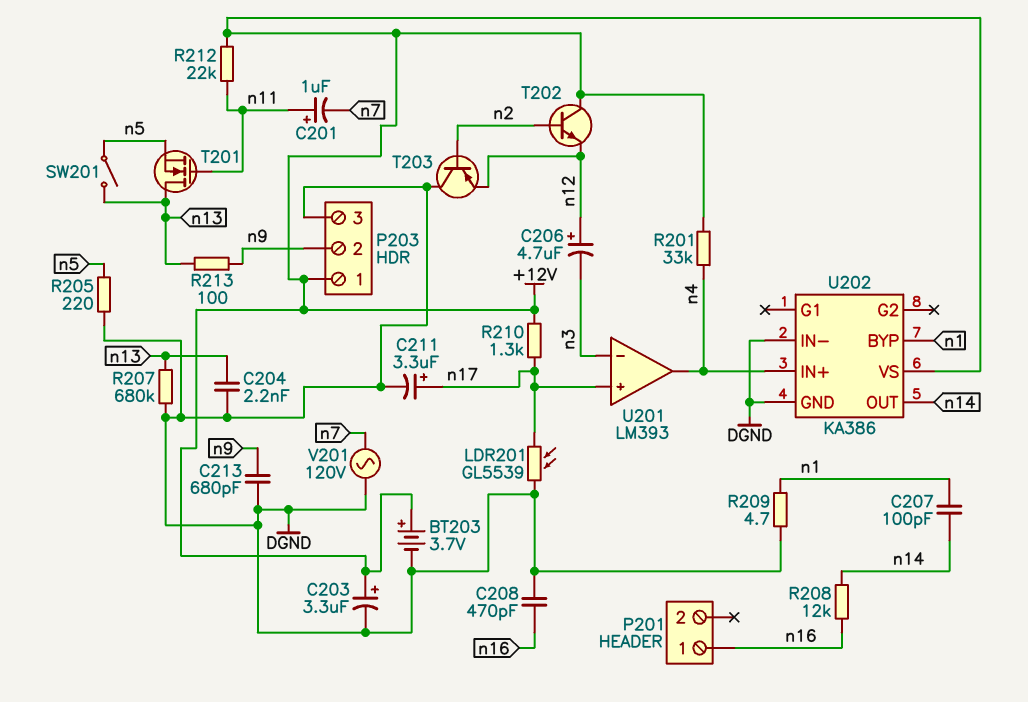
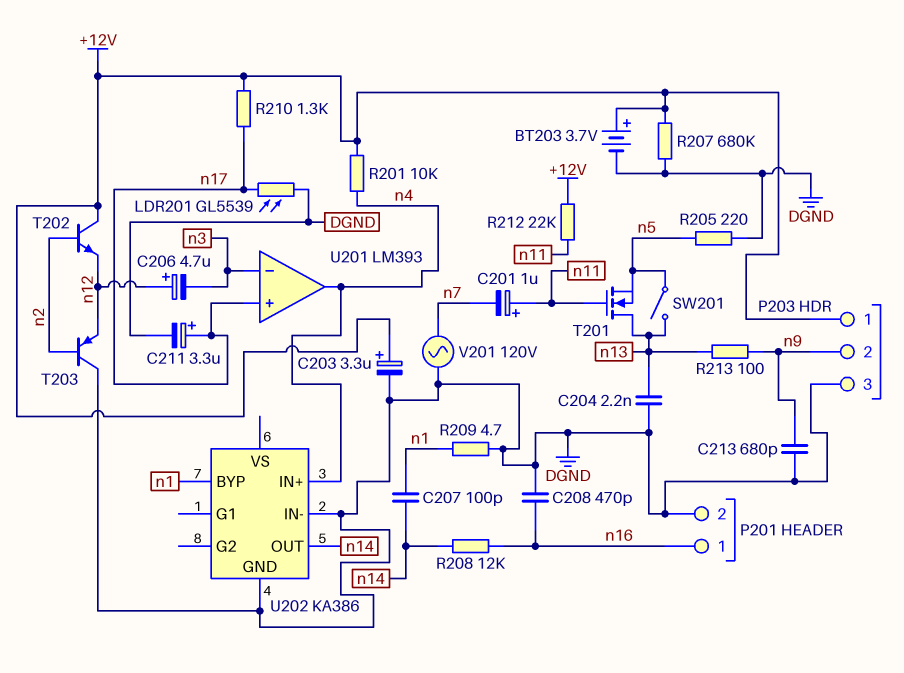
P201 pin 2: none -> DGND
R201: 33k (+12V, n4) -> 10k (+12V, n4)
R207: 680k (DGND, n13) -> 680k (+12V, DGND)
U202 pin VS: +12V -> none

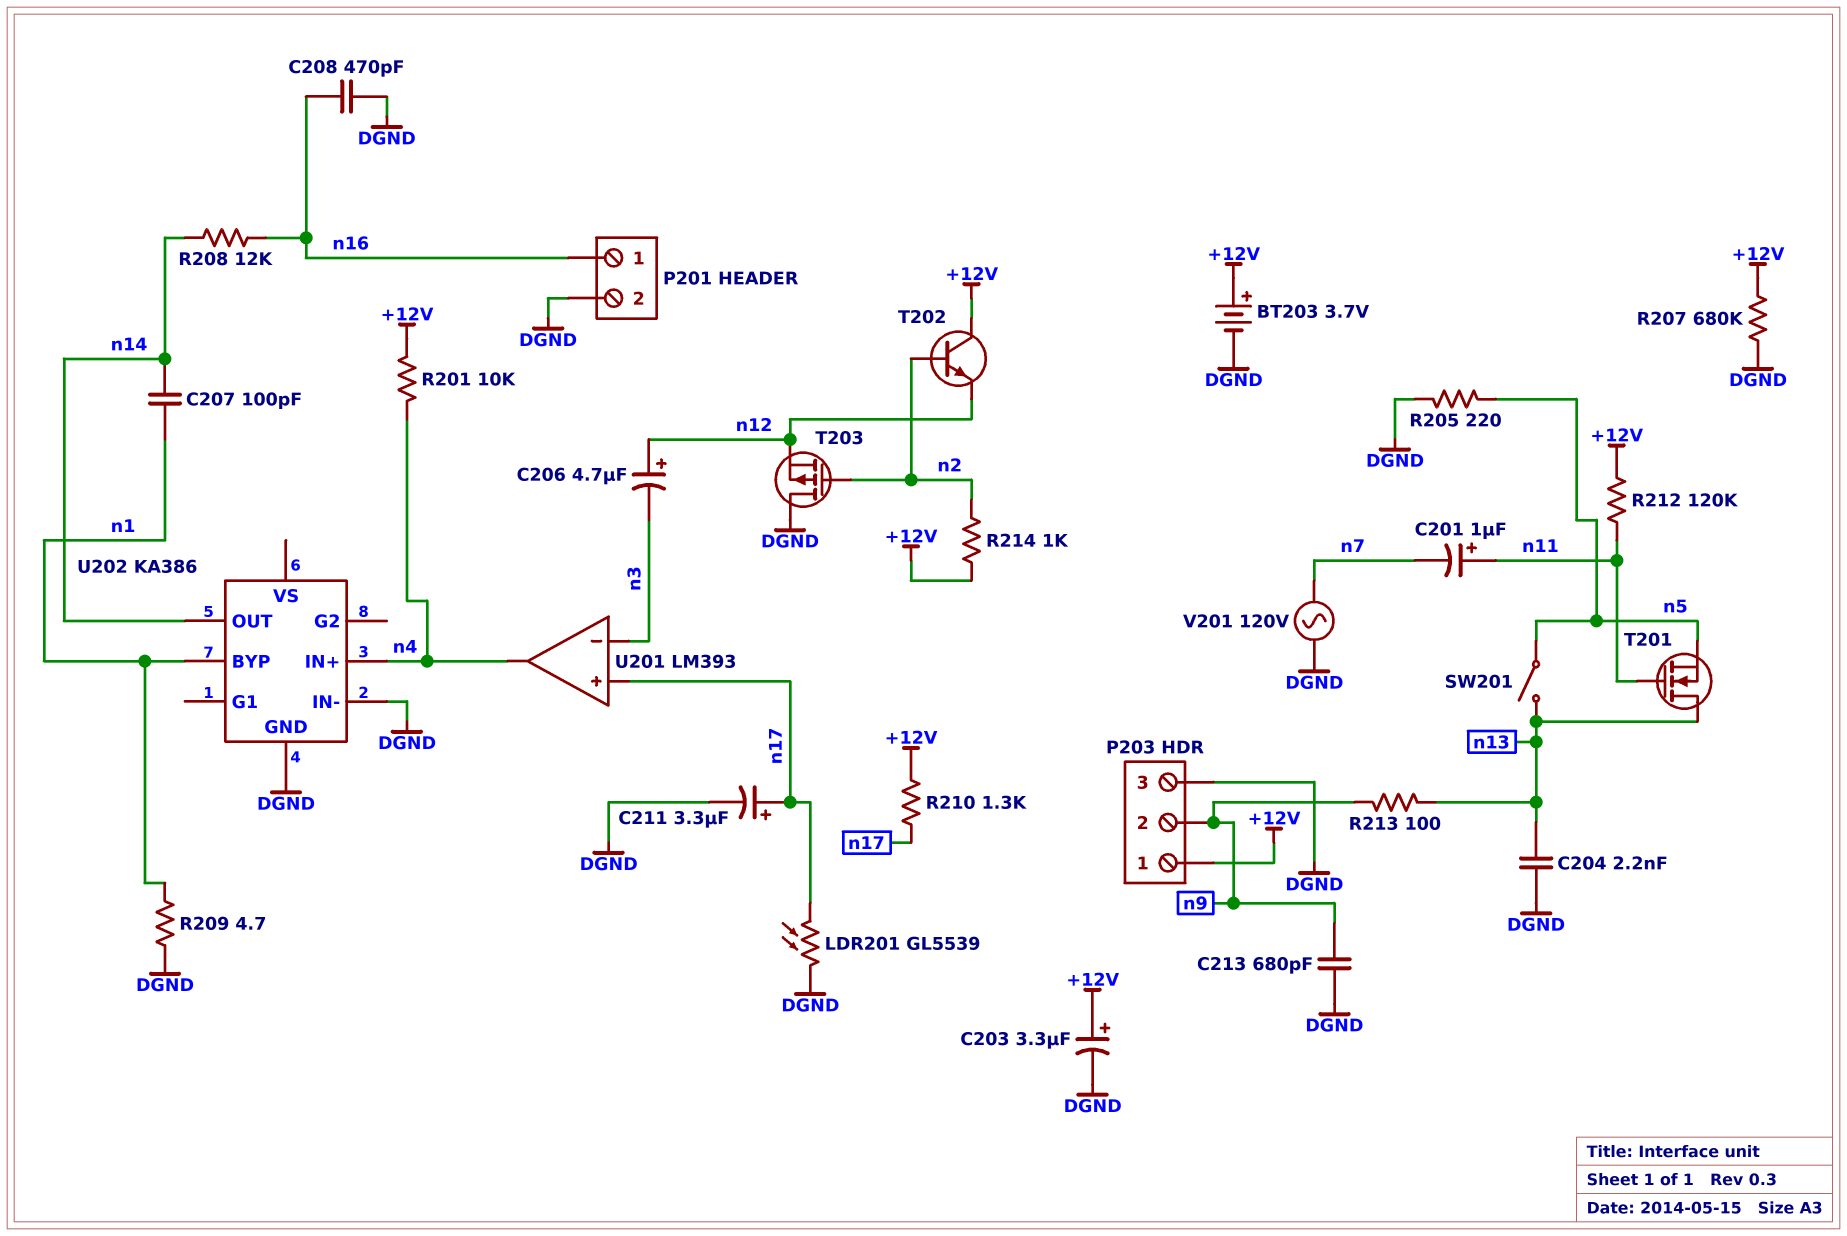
R212: 22k (+12V, n11) -> 120k (+12V, n11)
R214: none -> 1k (+12V, n2)
T203: PNP (B n2, C DGND, E n12) -> PMOS (G n2, D DGND, S n12)

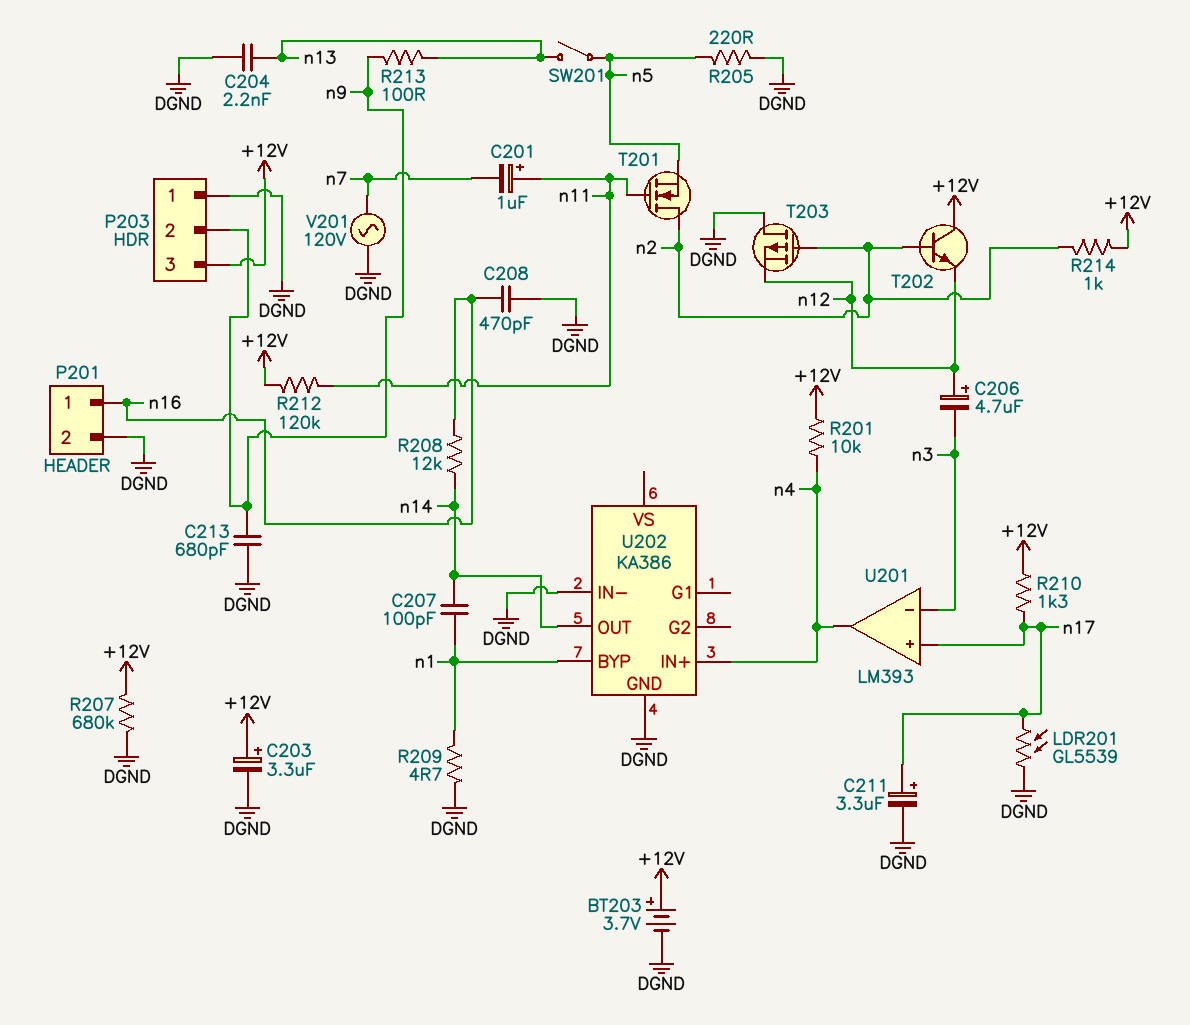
P203 pin 1: +12V -> DGND
P203 pin 3: DGND -> +12V
T201: NMOS (G n11, D n13, S n5) -> NMOS (G n11, D n2, S n5)

